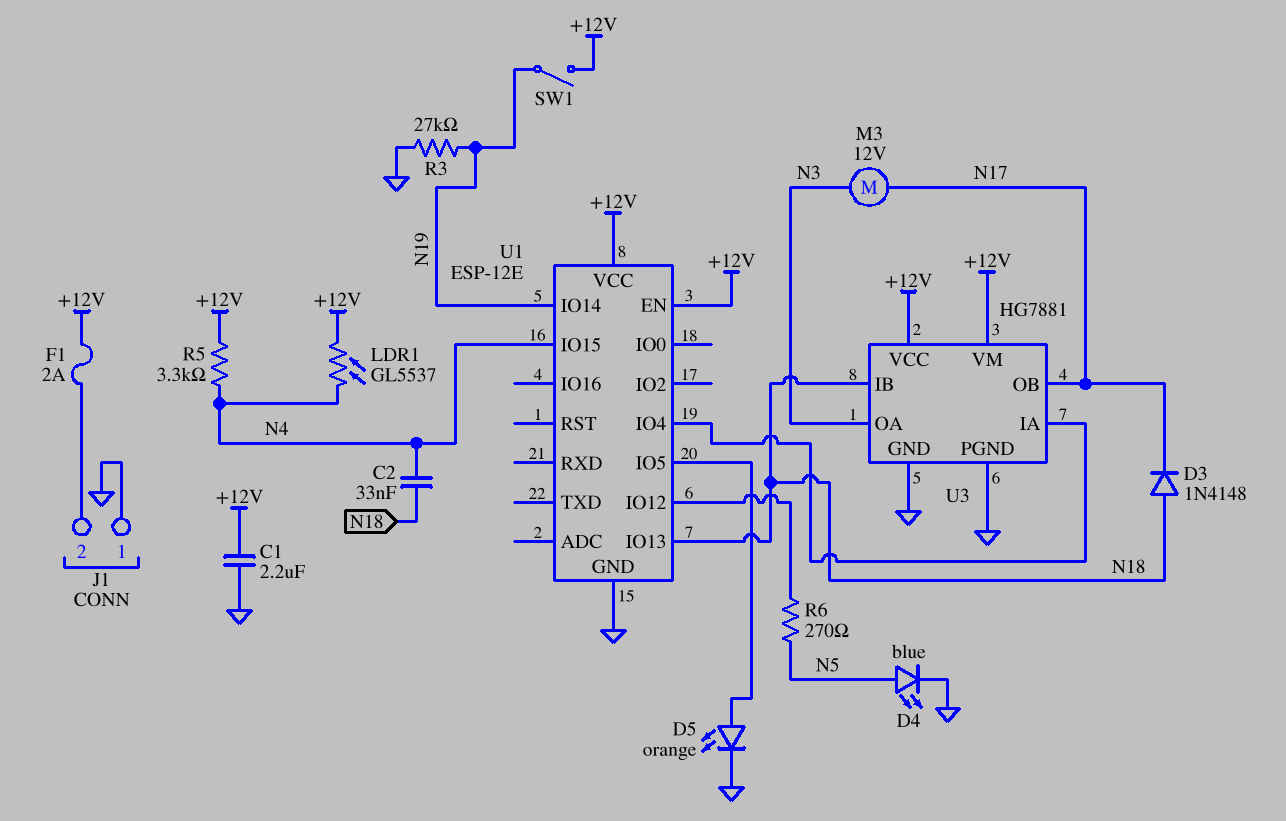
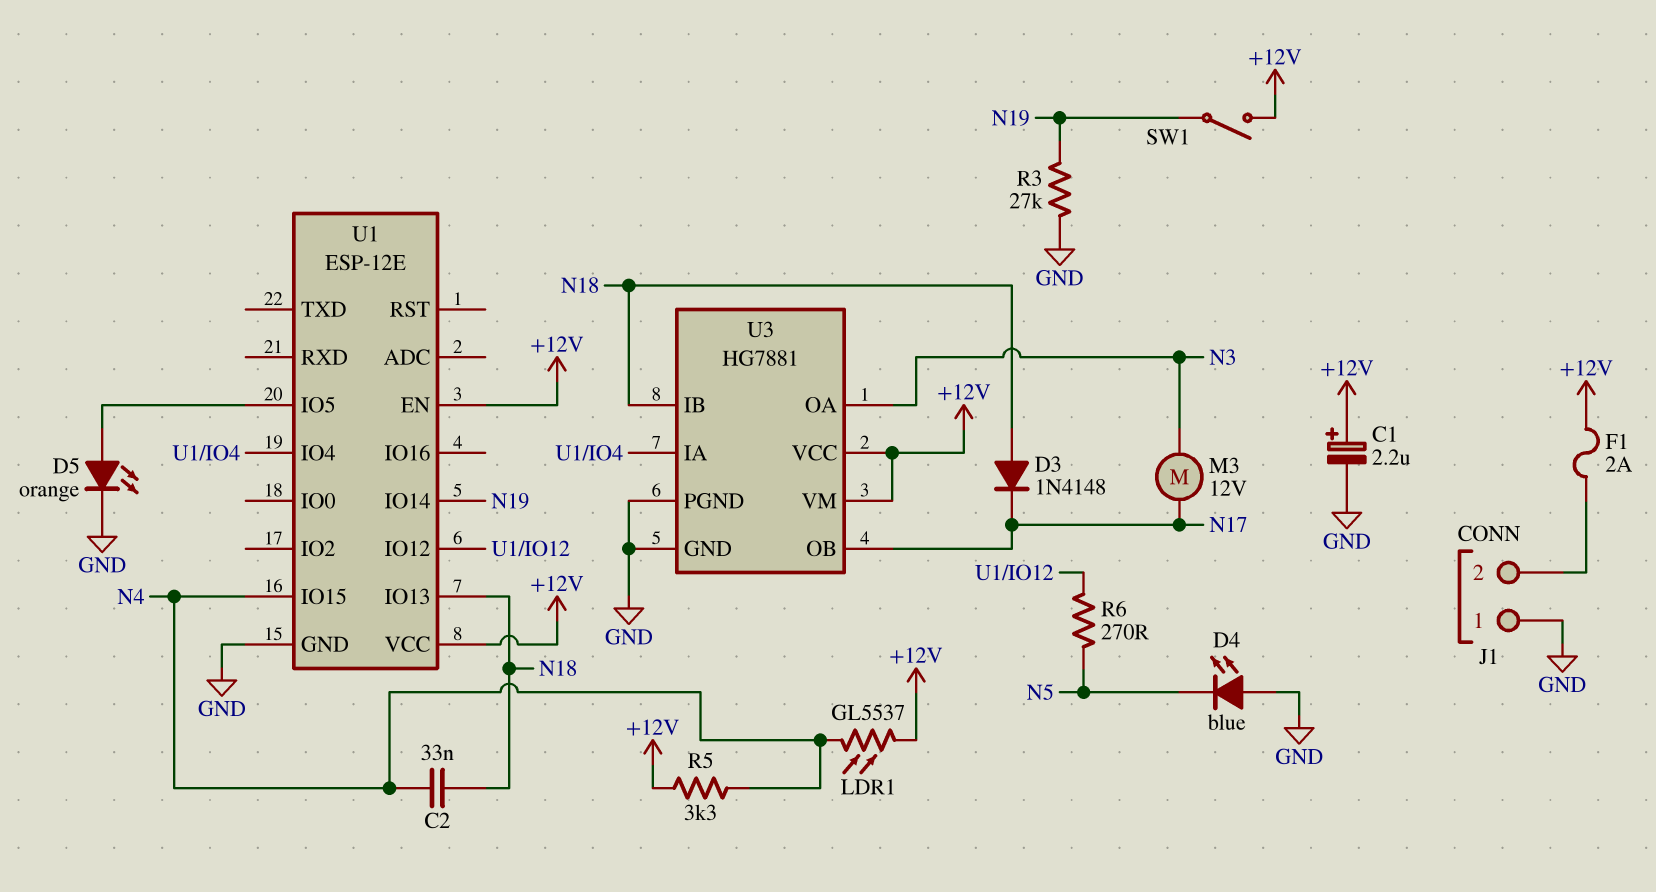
C1: 2.2uF (+12V, GND) -> 2.2uF (plus +12V, minus GND)
D4: LED blue (A N5, K GND) -> LED blue (A GND, K N5)

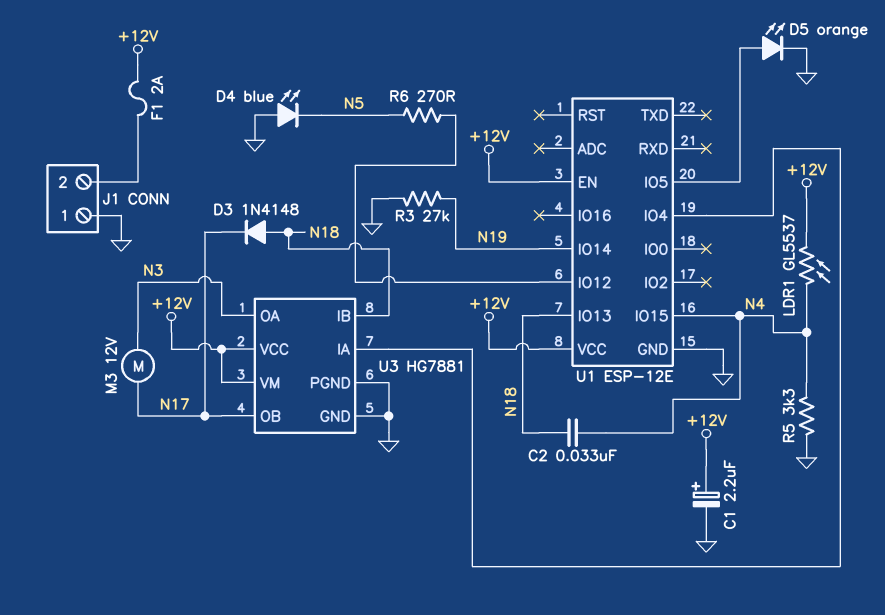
R5: 3.3k (+12V, N4) -> 3.3k (GND, N4)
SW1: switch (+12V, N19) -> none

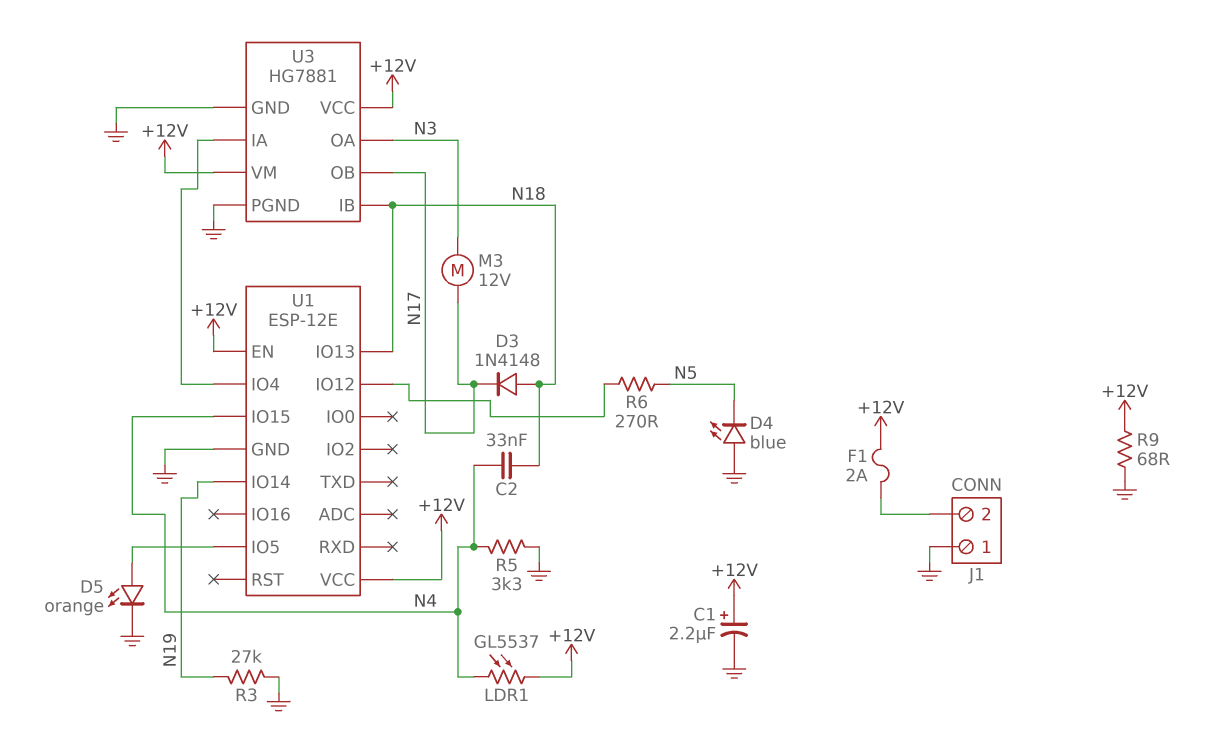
R9: none -> 68 (+12V, GND)

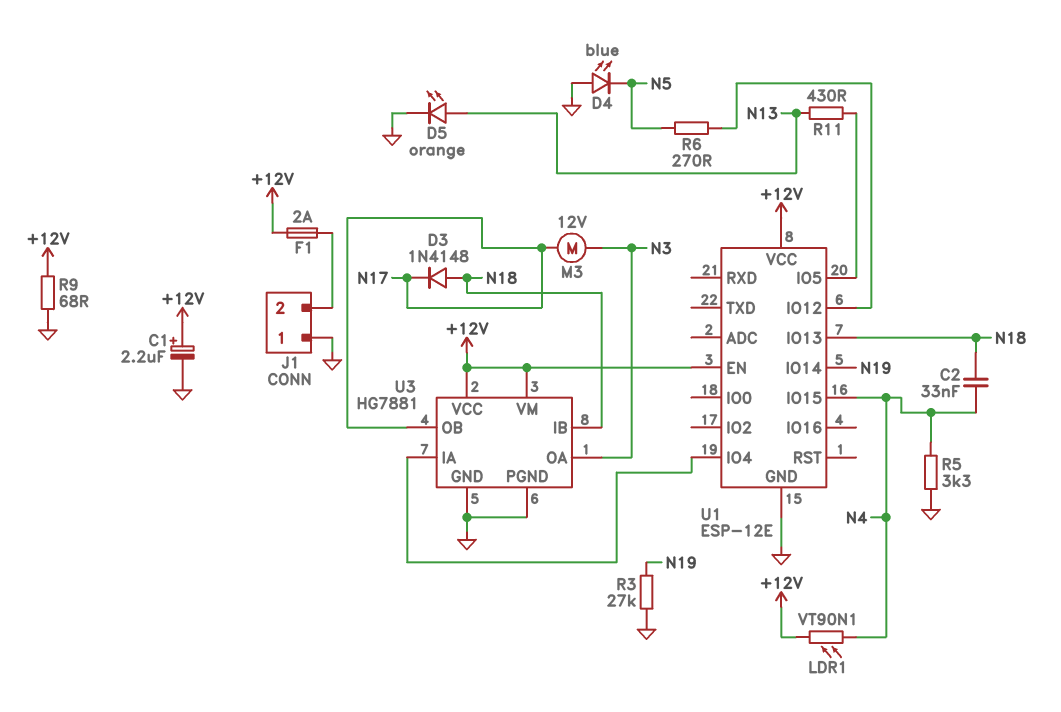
D5: LED orange (A U1/IO5, K GND) -> LED orange (A N13, K GND)
LDR1: GL5537 (+12V, N4) -> VT90N1 (+12V, N4)
R11: none -> 430 (N13, U1/IO5)

